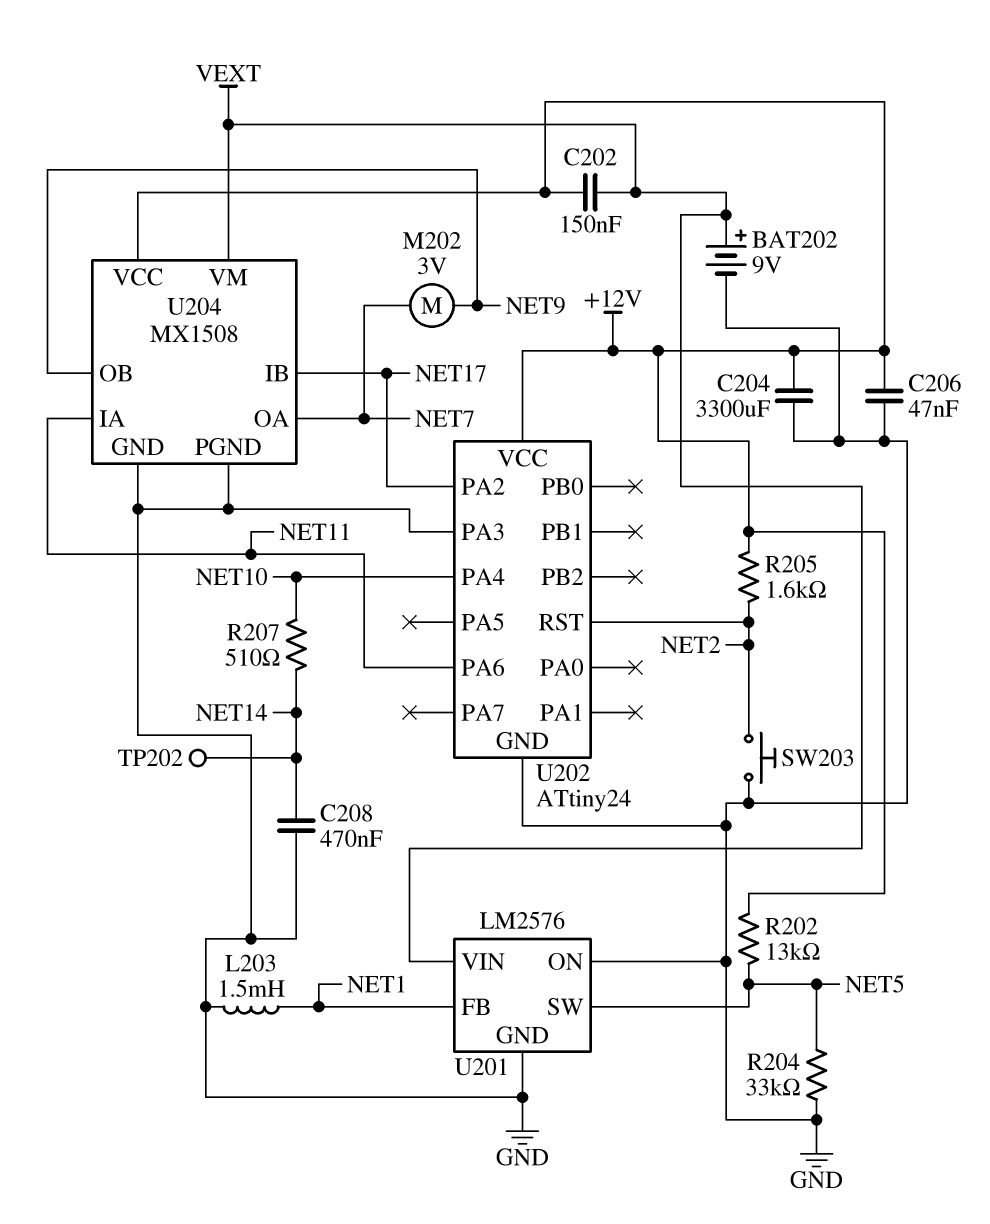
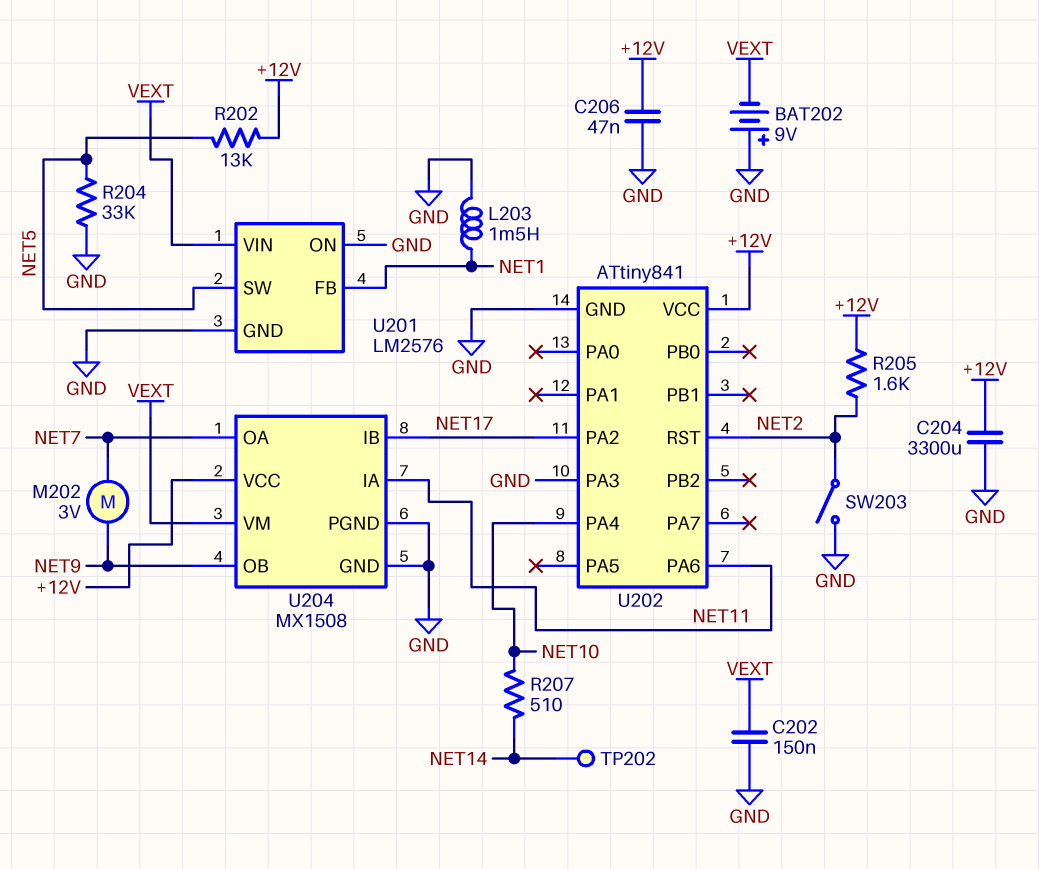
BAT202: 9V (plus VEXT, minus GND) -> 9V (plus GND, minus VEXT)
C202: 150nF (+12V, VEXT) -> 150nF (GND, VEXT)
C208: 470nF (GND, NET14) -> none
SW203: button (GND, NET2) -> switch (GND, NET2)
U202: ATtiny24 -> ATtiny841

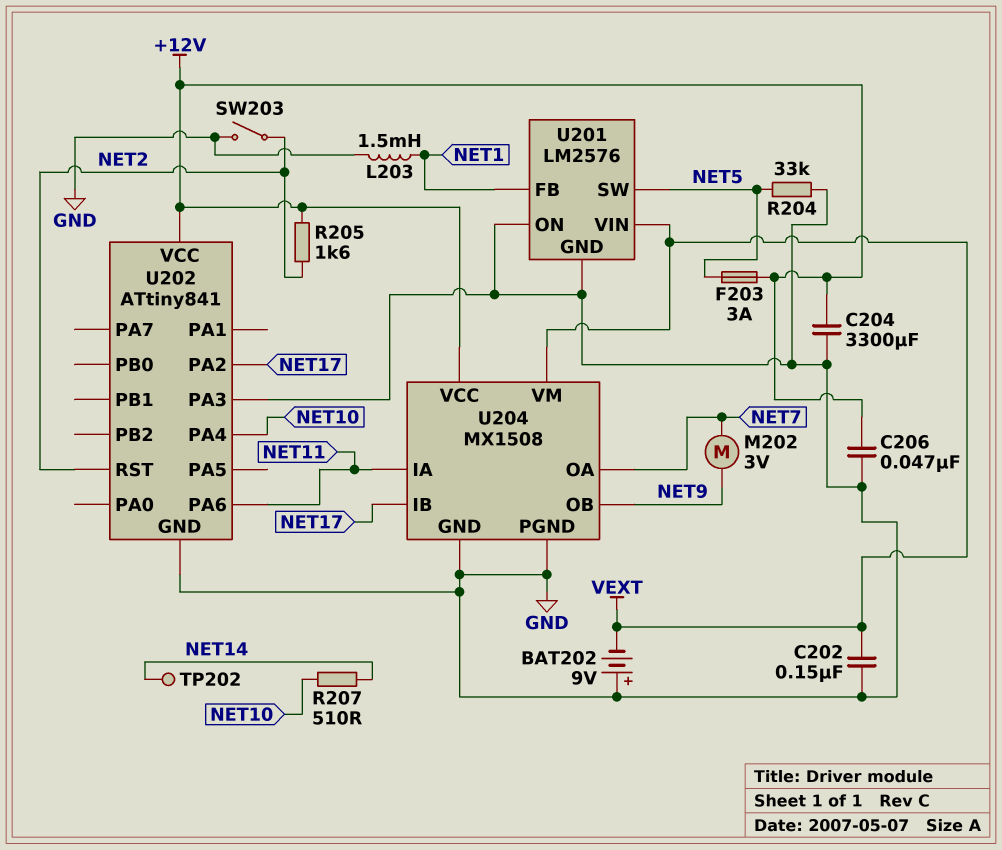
F203: none -> 3A (+12V, NET5)
R202: 13k (+12V, NET5) -> none

